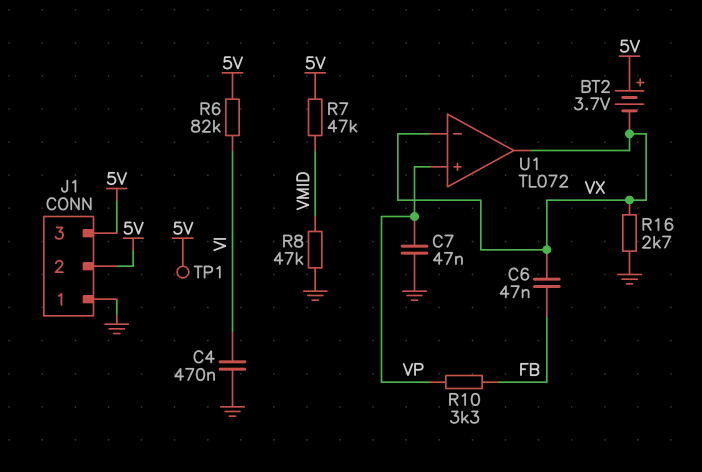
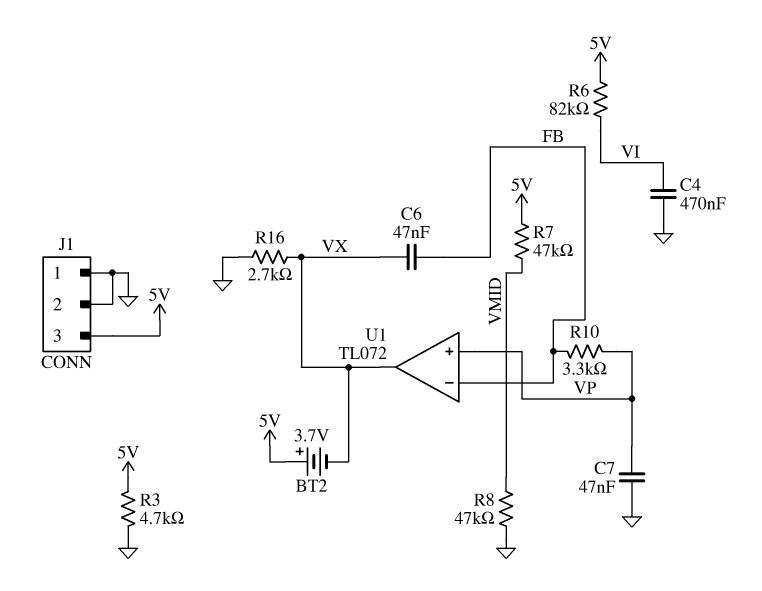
J1 pin 2: 5V -> GND
R3: none -> 4.7k (5V, GND)
TP1: test point (5V) -> none
U1 pin in-: VX -> FB

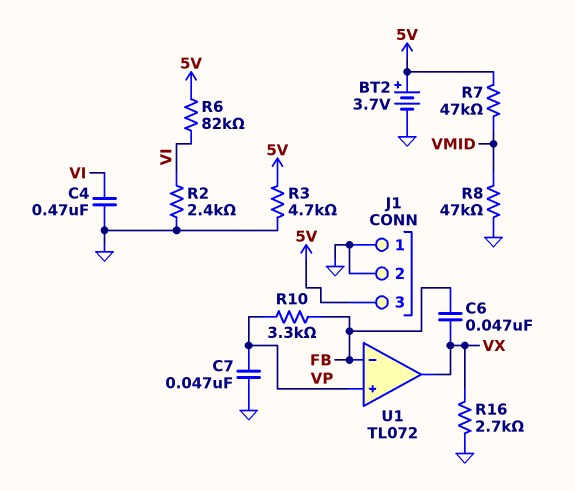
BT2: 3.7V (plus 5V, minus VX) -> 3.7V (plus 5V, minus GND)
R2: none -> 2.4k (GND, VI)

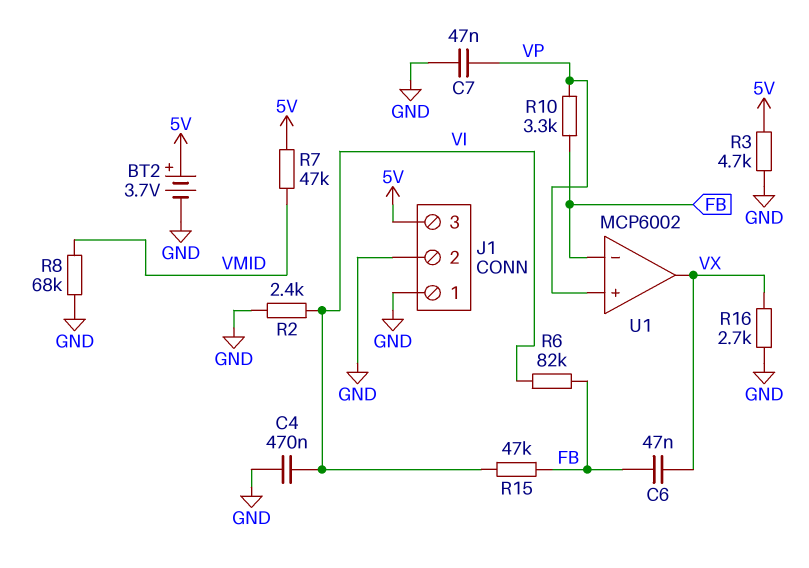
R6: 82k (5V, VI) -> 82k (FB, VI)
R8: 47k (GND, VMID) -> 68k (GND, VMID)
R15: none -> 47k (FB, VI)
U1: TL072 -> MCP6002

